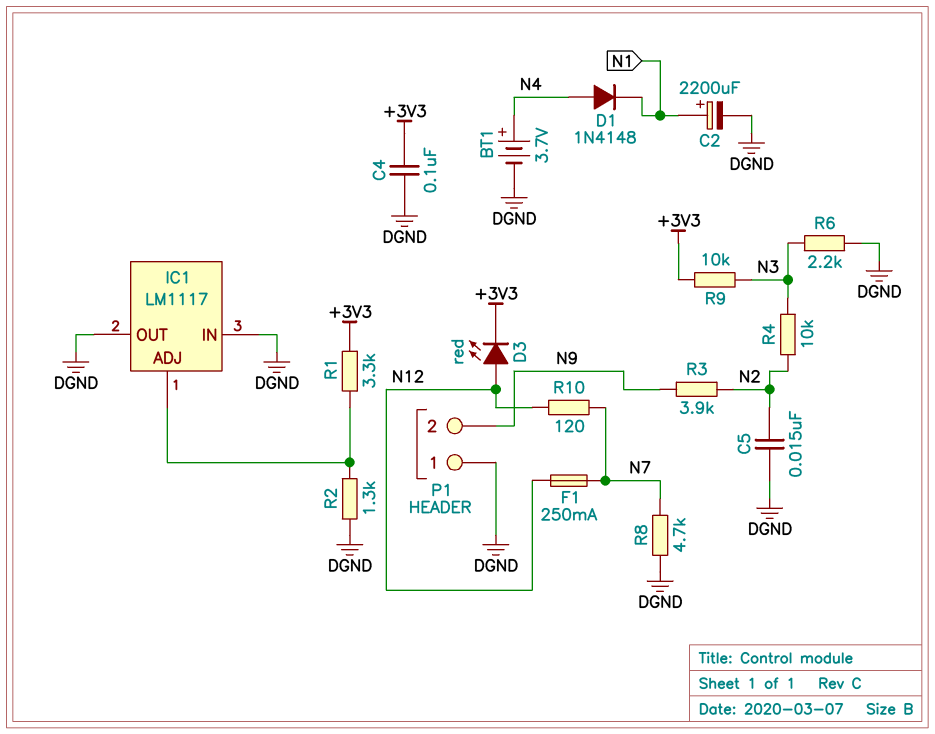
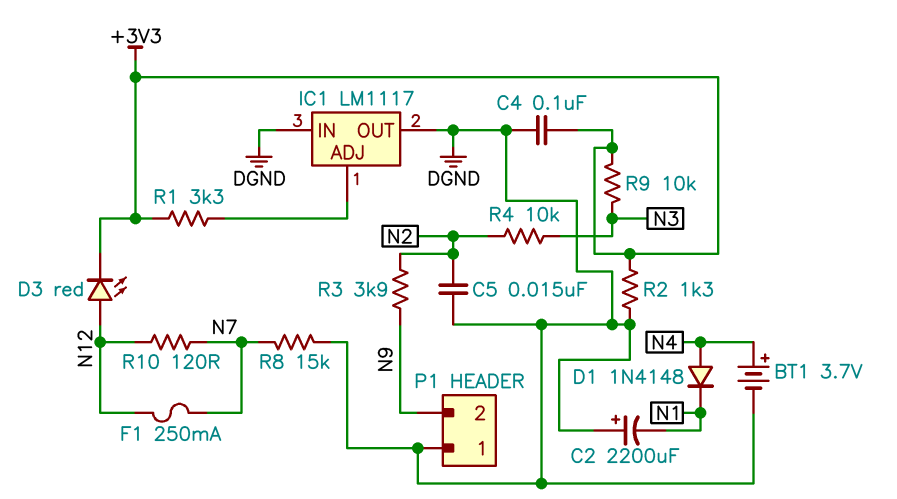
C2: 2200uF (plus N1, minus DGND) -> 2200uF (plus DGND, minus N1)
R2: 1.3k (DGND, IC1/ADJ) -> 1.3k (+3V3, DGND)
R6: 2.2k (DGND, N3) -> none
R8: 4.7k (DGND, N7) -> 15k (DGND, N7)

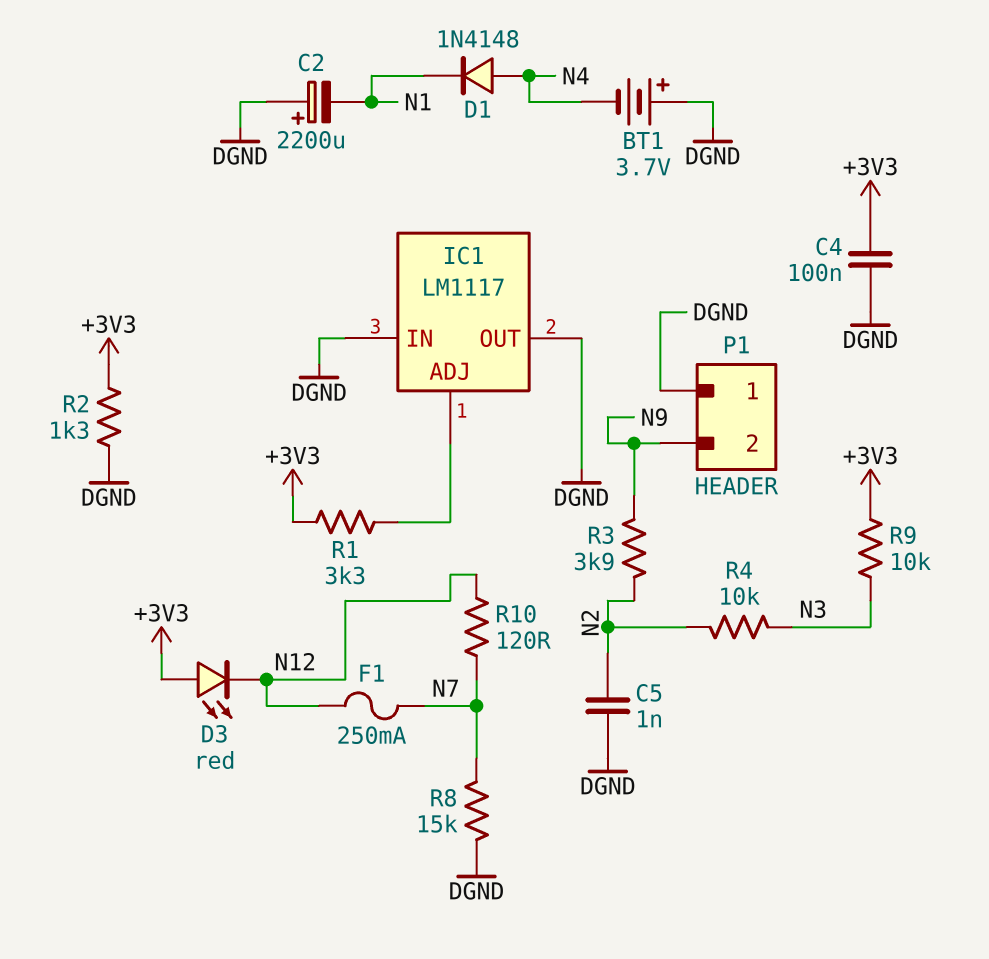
BT1: 3.7V (plus N4, minus DGND) -> 3.7V (plus DGND, minus N4)
C5: 15nF (DGND, N2) -> 1nF (DGND, N2)
D3: LED red (A N12, K +3V3) -> LED red (A +3V3, K N12)

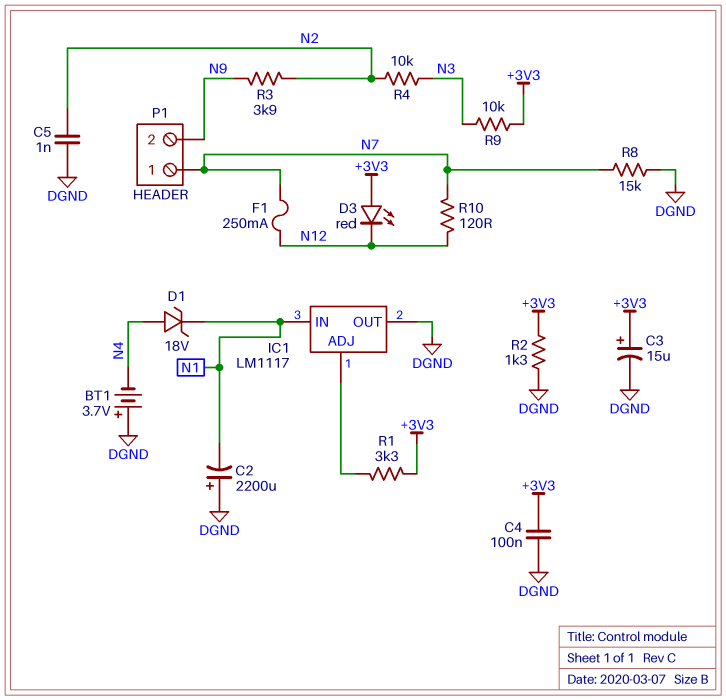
C3: none -> 15uF (plus +3V3, minus DGND)
D1: diode 1N4148 (A N4, K N1) -> zener 18V (A N4, K N1)
IC1 pin IN: DGND -> N1
P1 pin 1: DGND -> N7

